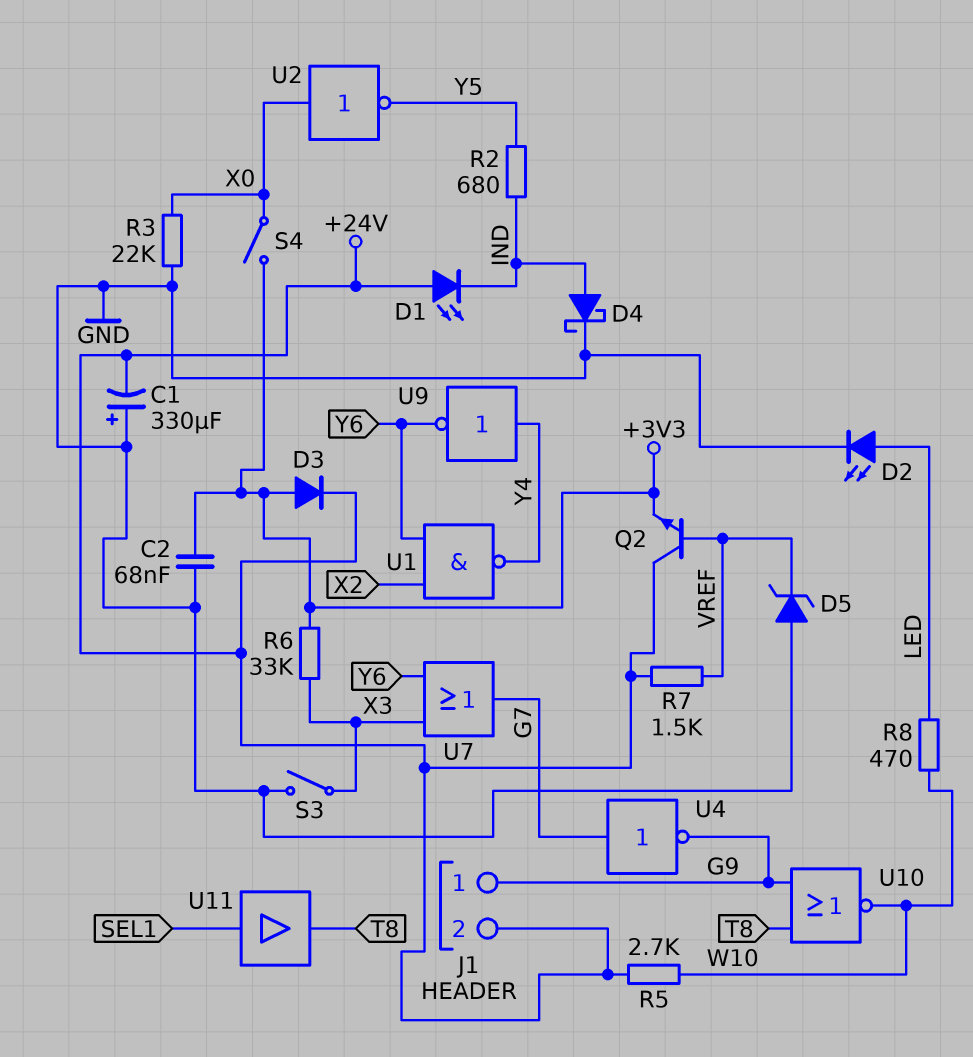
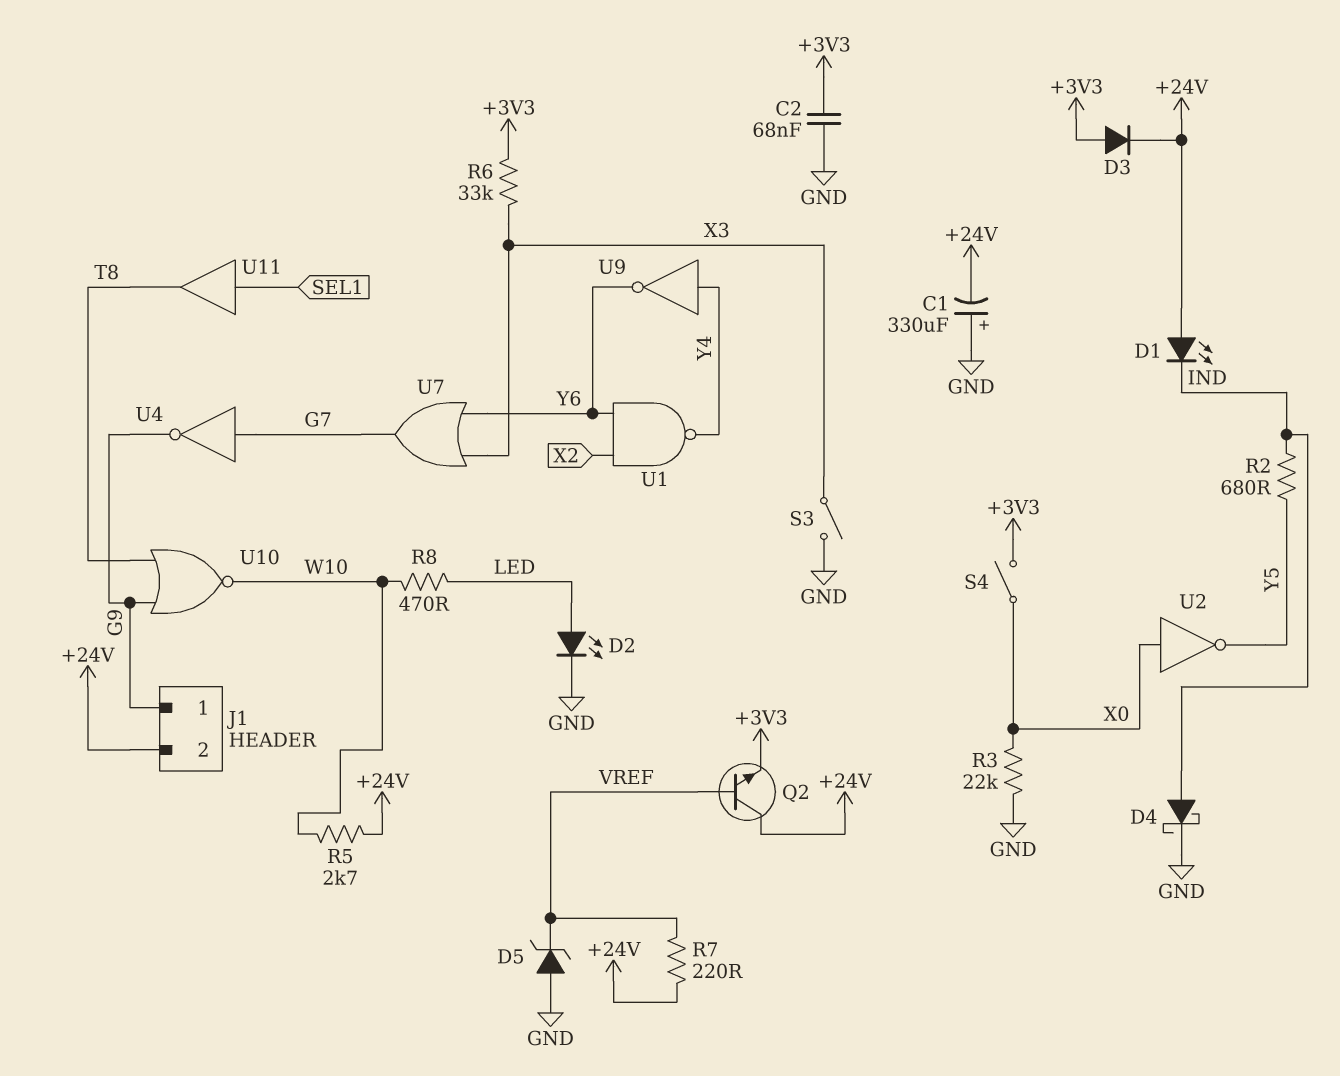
R7: 1.5k (+24V, VREF) -> 220 (+24V, VREF)

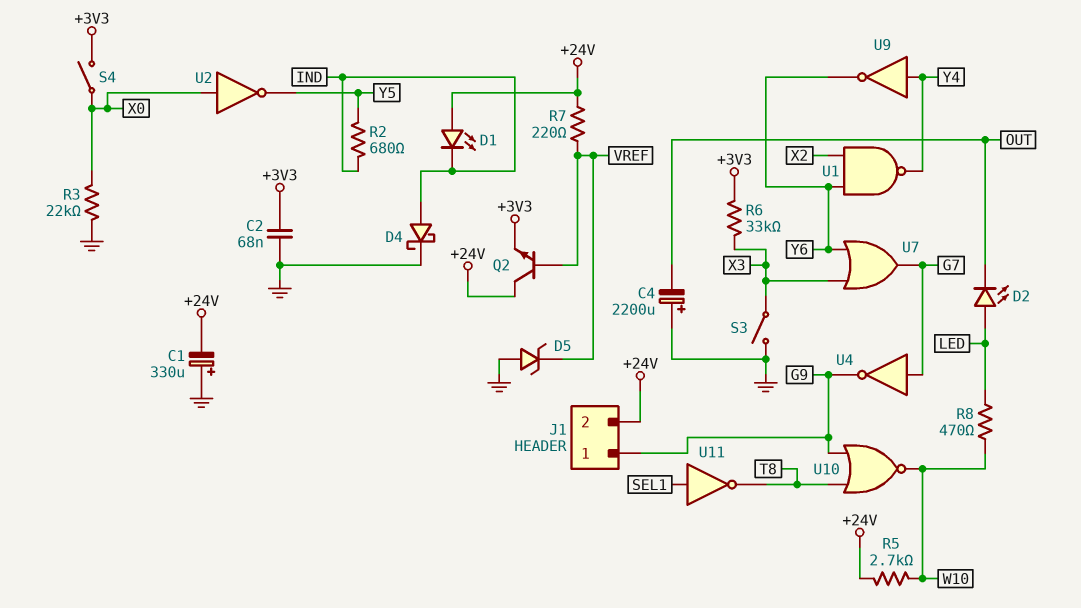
C4: none -> 2200uF (plus GND, minus OUT)
D2: LED (A LED, K GND) -> LED (A LED, K OUT)
D3: diode (A +3V3, K +24V) -> none
U11: buffer (in SEL1, out T8) -> NOT (in SEL1, out T8)

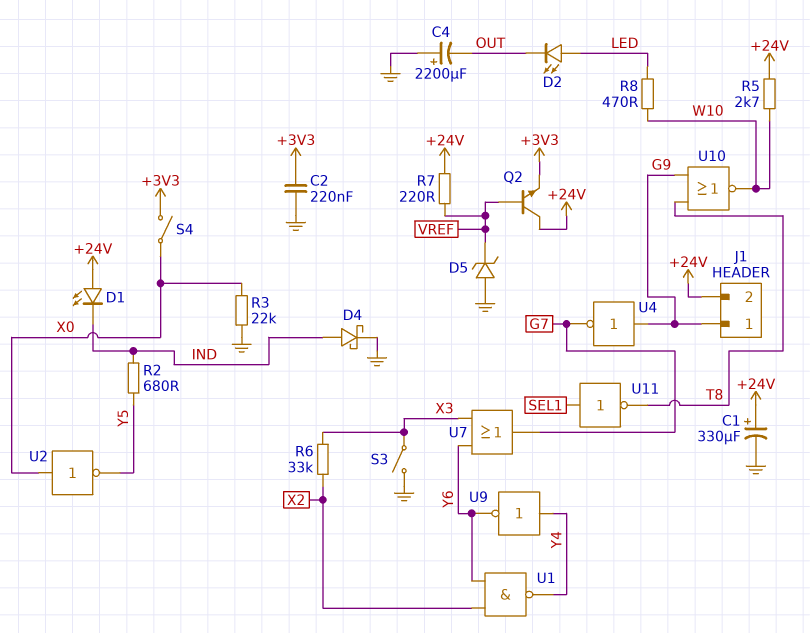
C1: 330uF (plus GND, minus +24V) -> 330uF (plus +24V, minus GND)
C2: 68nF (+3V3, GND) -> 220nF (+3V3, GND)
R6: 33k (+3V3, X3) -> 33k (X2, X3)
U4: NOT (in G7, out G9) -> NOT (in G9, out G7)

